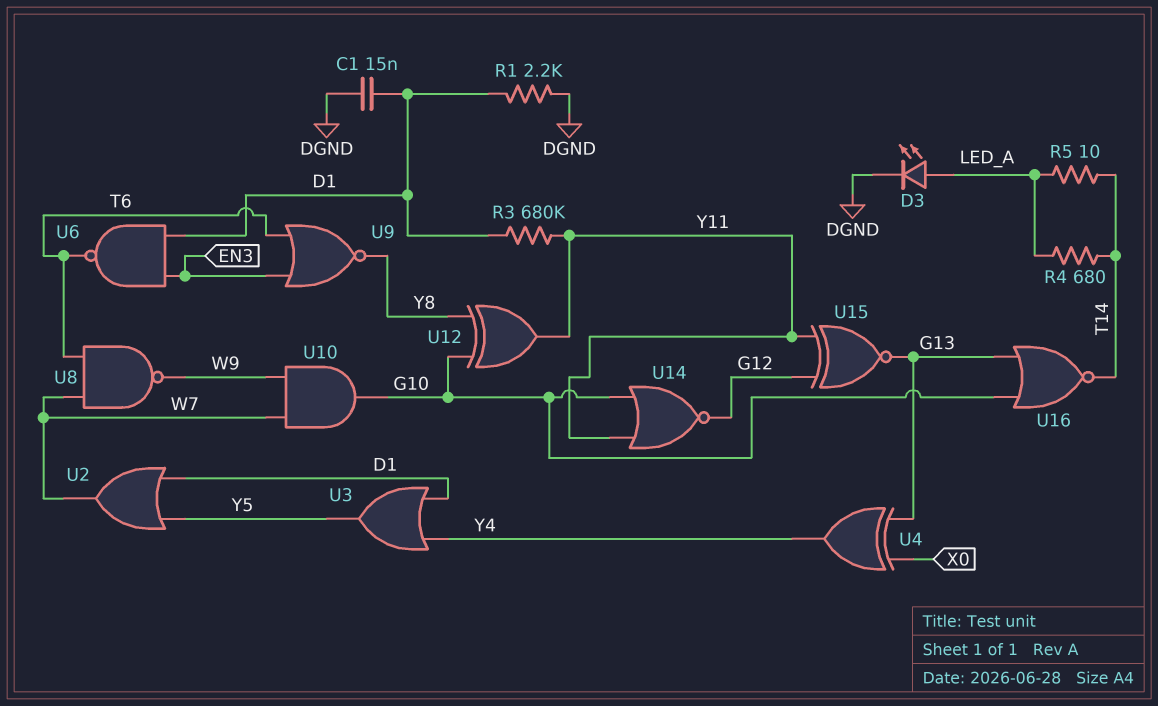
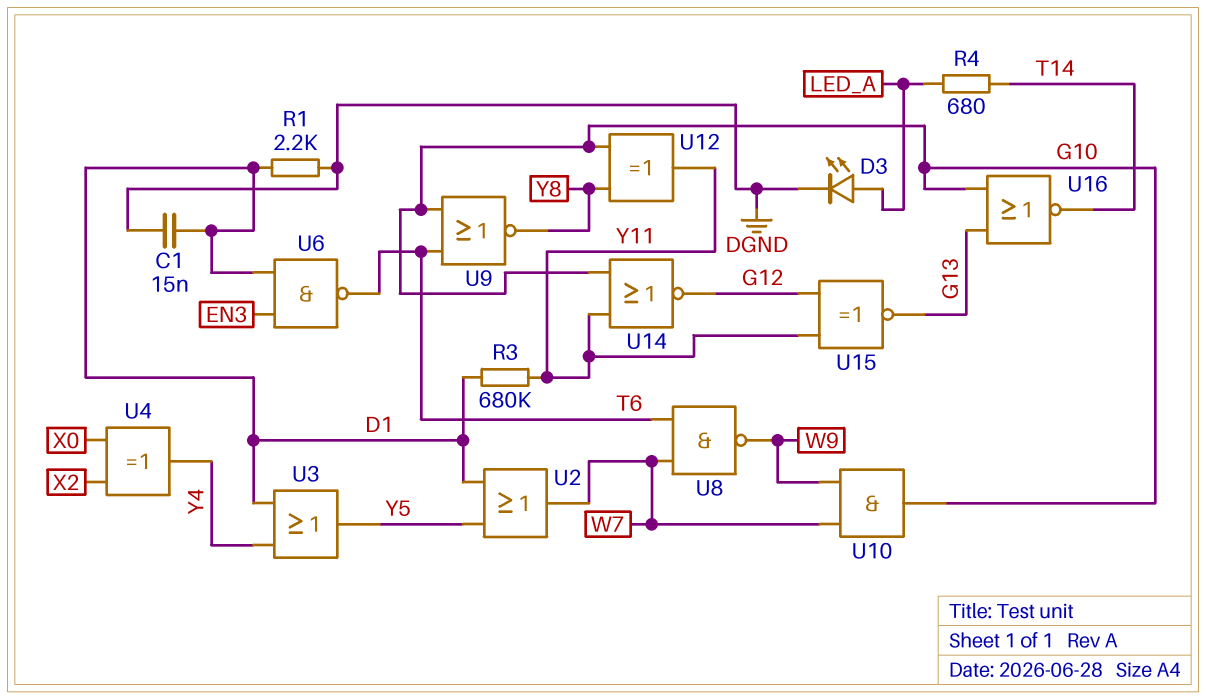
R5: 10 (LED_A, T14) -> none
U4: XOR (in G13, in X0, out Y4) -> XOR (in X0, in X2, out Y4)
U9: NOR (in EN3, in T6, out Y8) -> NOR (in G10, in T6, out Y8)

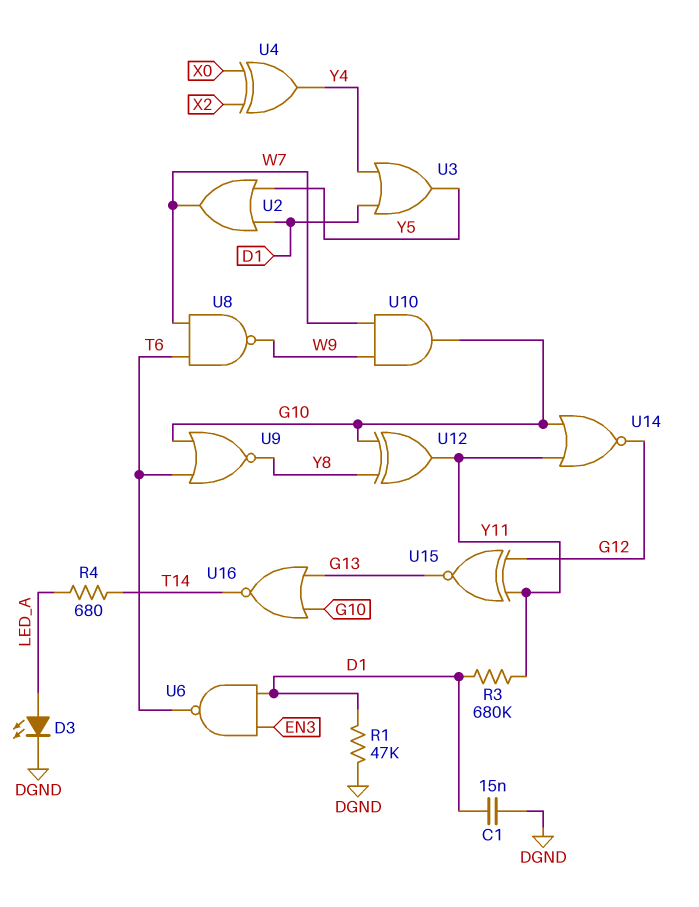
R1: 2.2k (D1, DGND) -> 47k (D1, DGND)

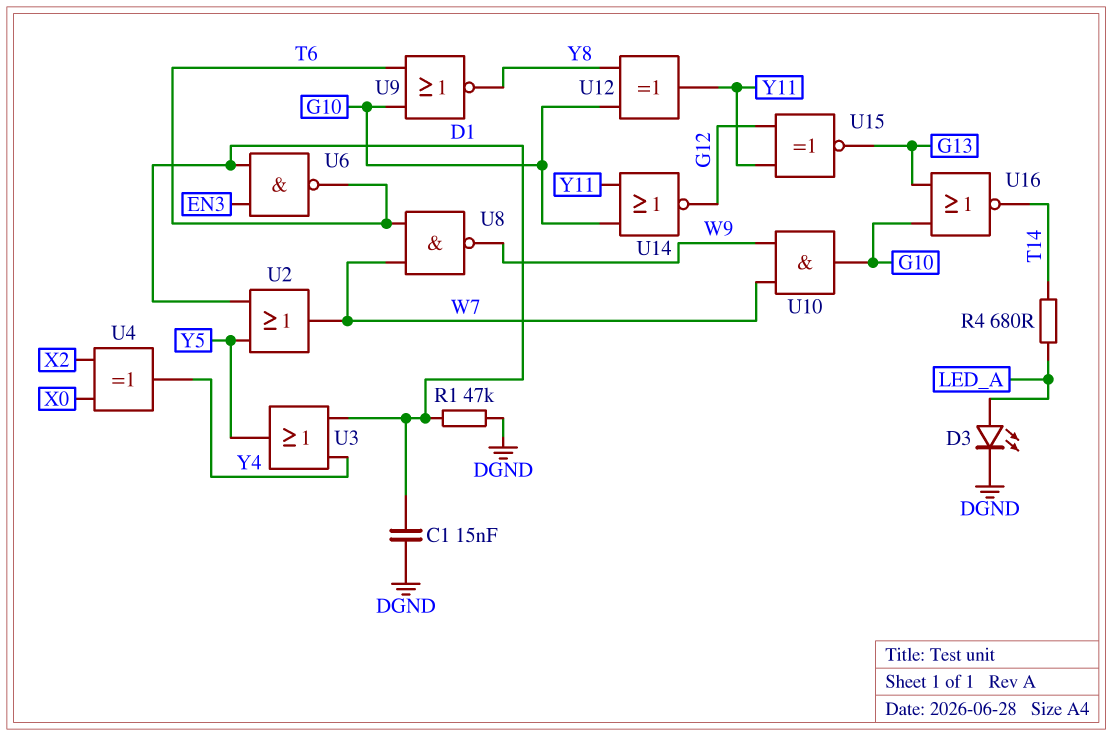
R3: 680k (D1, Y11) -> none

